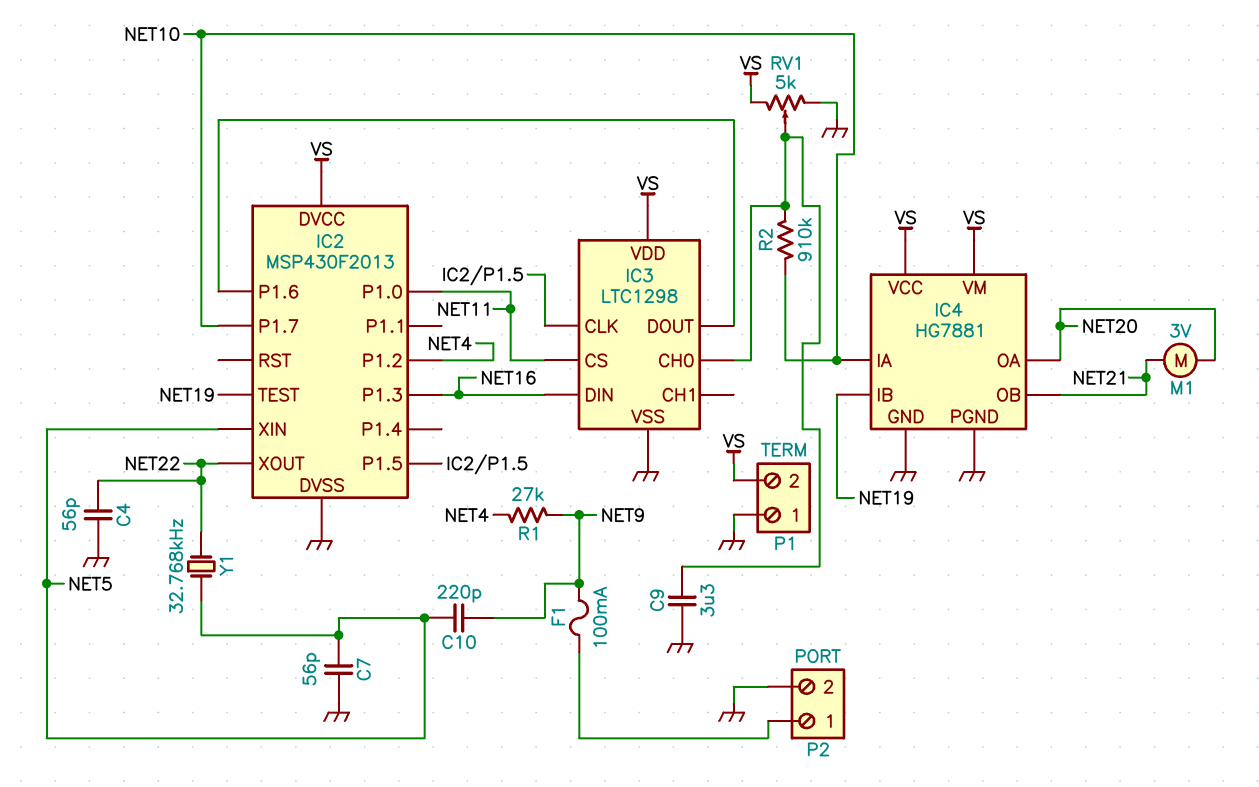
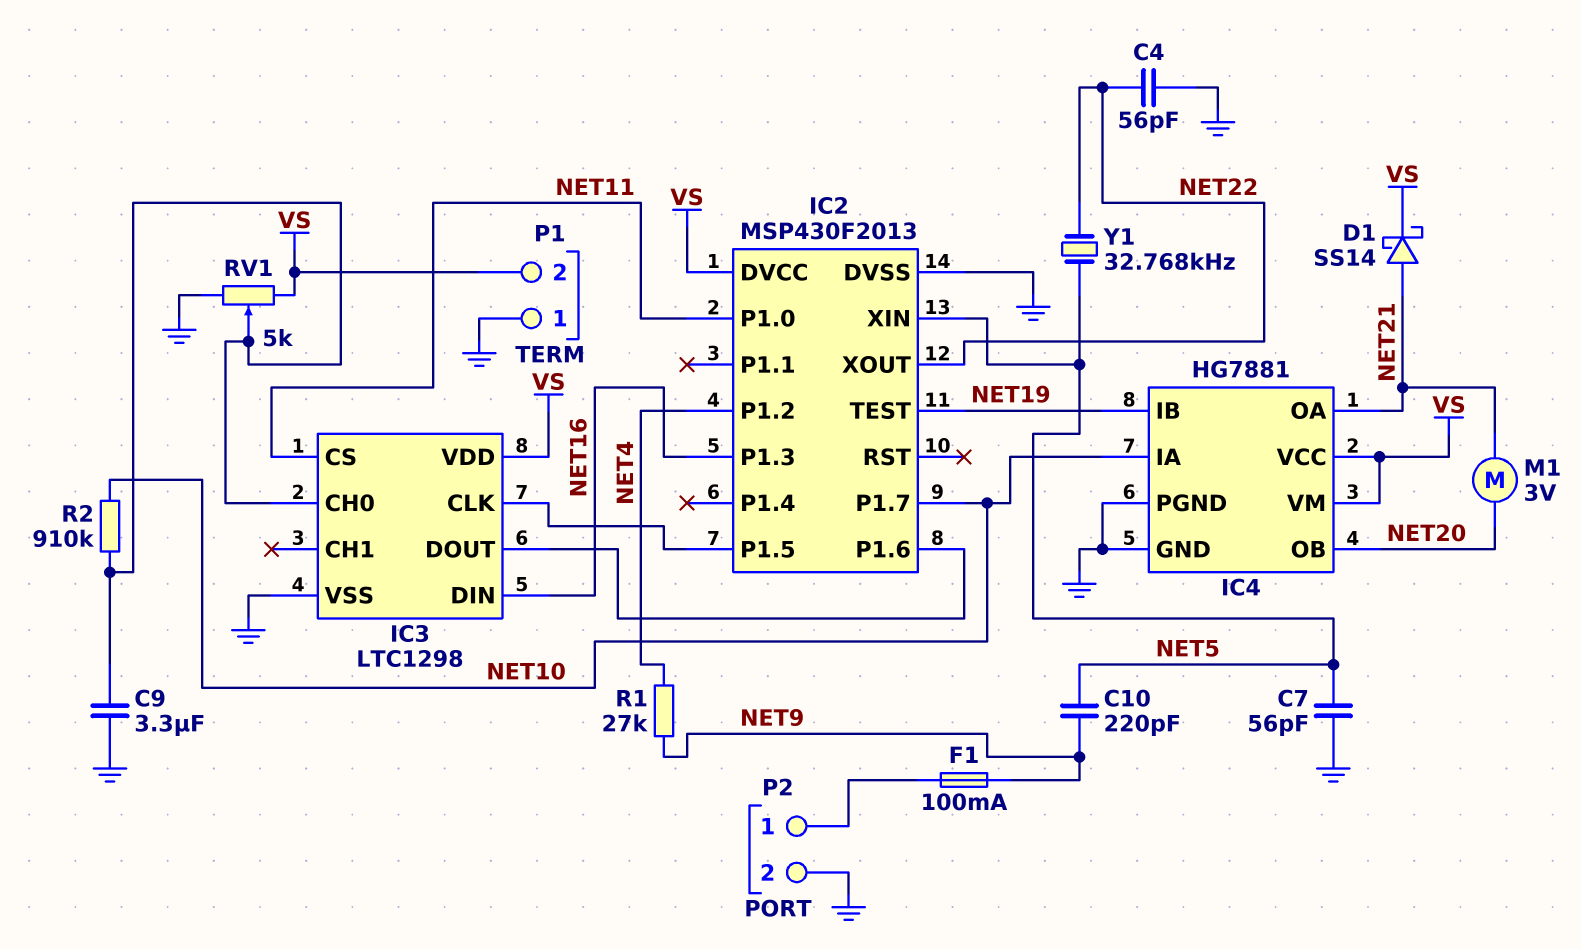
D1: none -> schottky SS14 (A NET21, K VS)
IC4 pin OA: NET20 -> NET21
IC4 pin OB: NET21 -> NET20

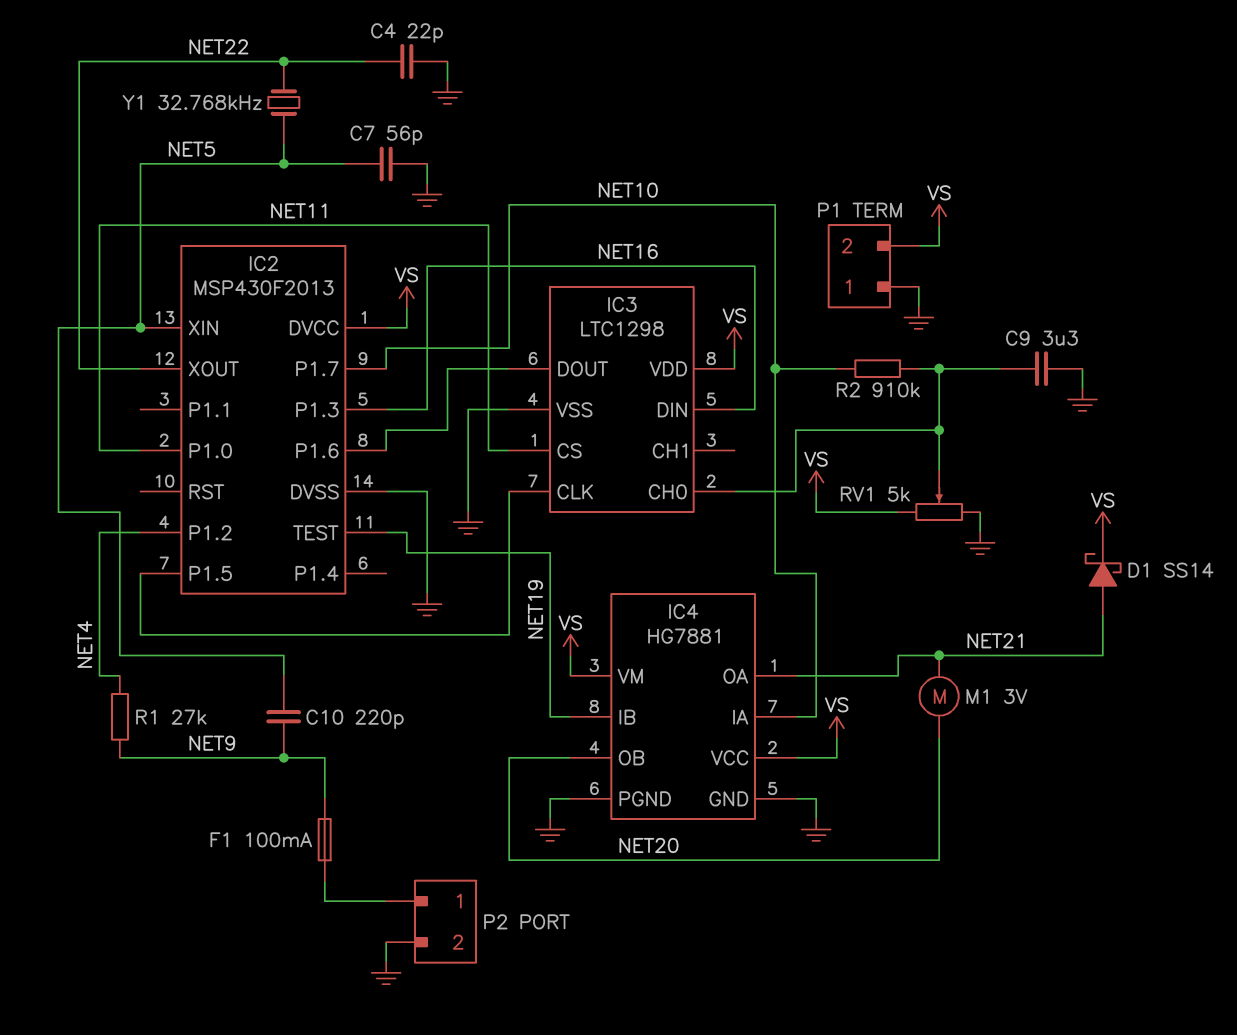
C4: 56pF (GND, NET22) -> 22pF (GND, NET22)

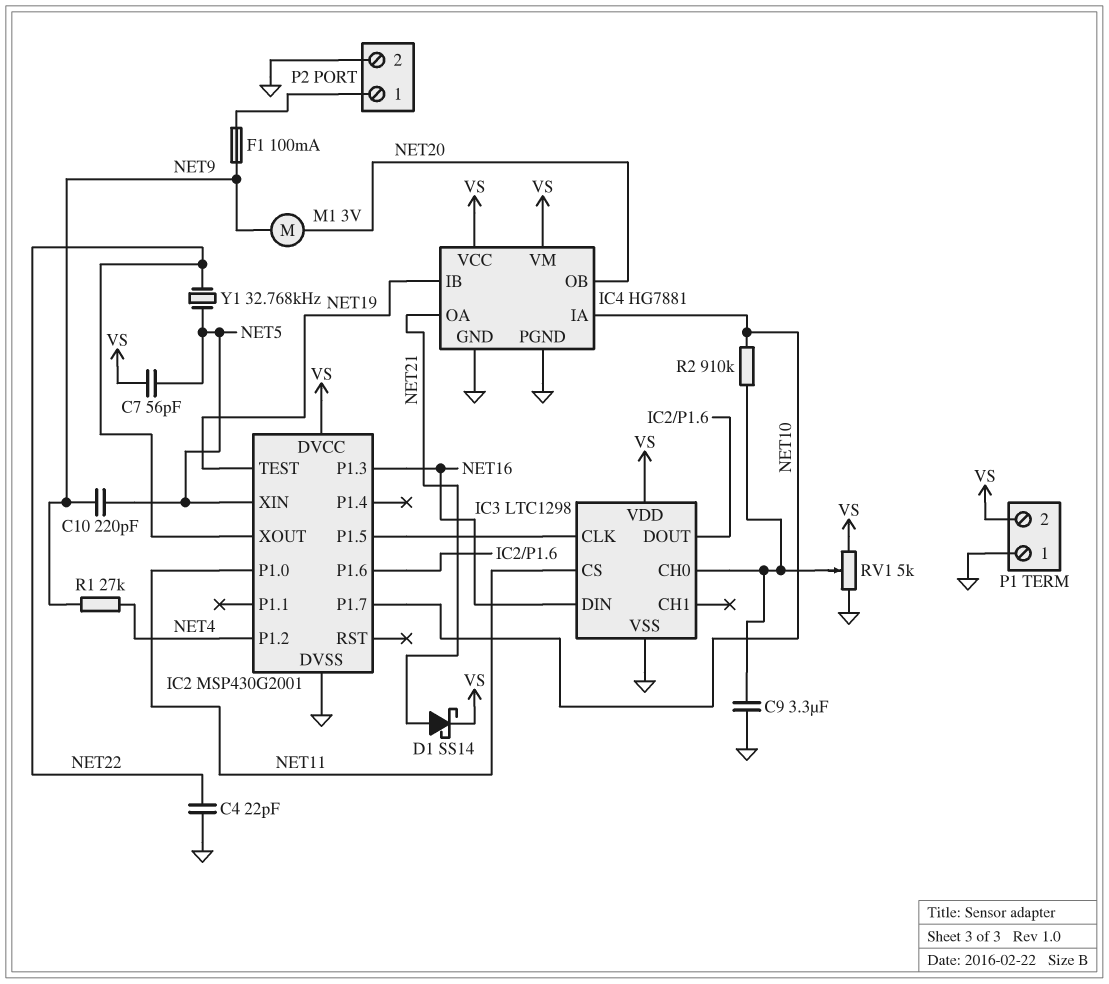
C7: 56pF (GND, NET5) -> 56pF (NET5, VS)
IC2: MSP430F2013 -> MSP430G2001
M1: motor 3V (NET20, NET21) -> motor 3V (NET9, NET20)

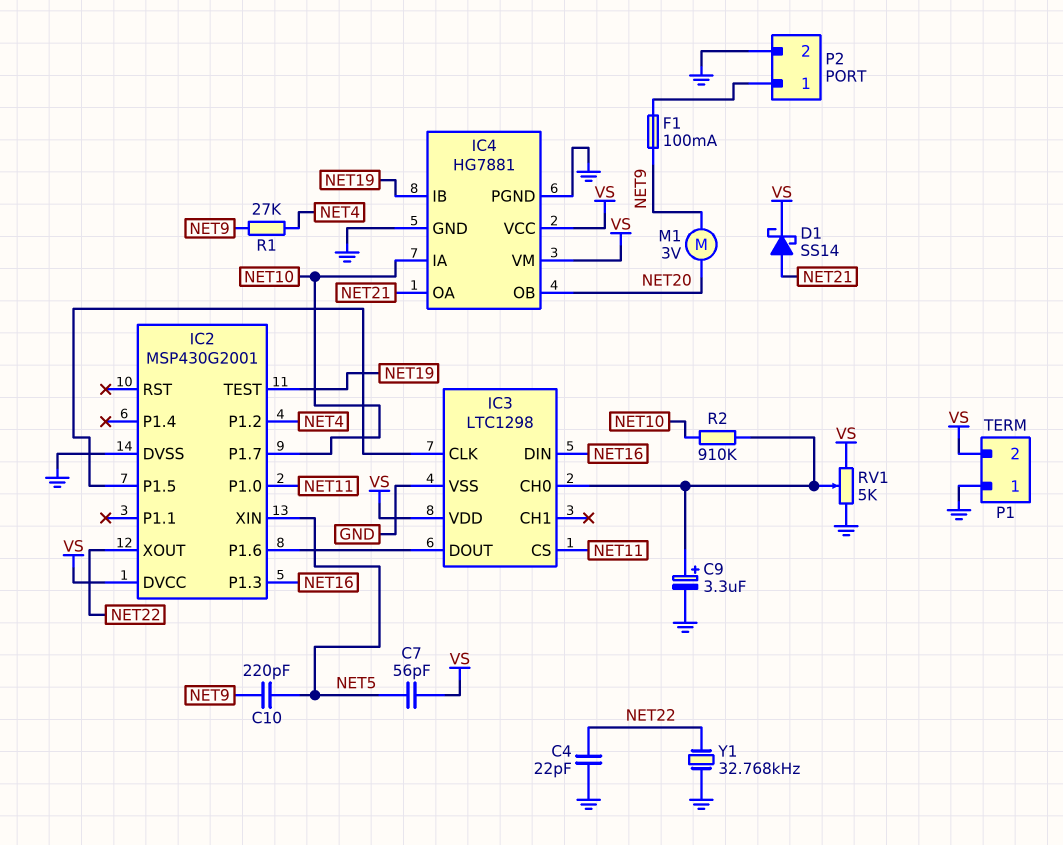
C9: 3.3uF (GND, IC3/CH0) -> 3.3uF (plus IC3/CH0, minus GND)
Y1: 32.768kHz (NET5, NET22) -> 32.768kHz (GND, NET22)

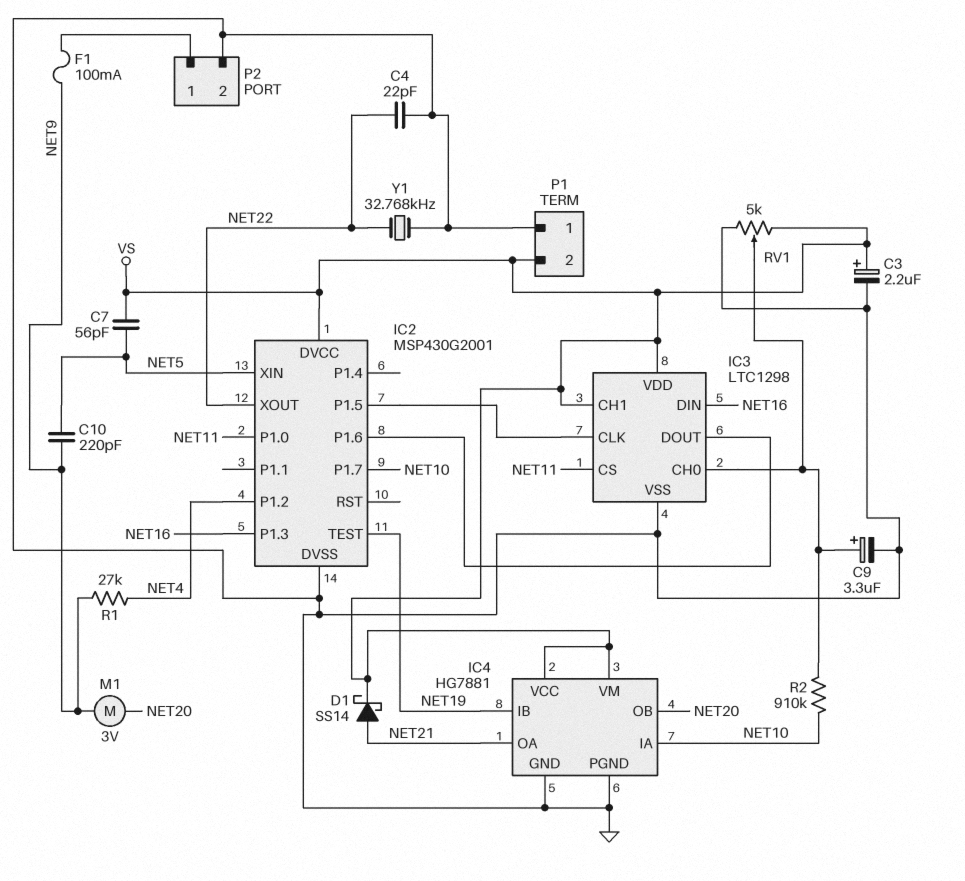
C3: none -> 2.2uF (plus VS, minus GND)
IC3 pin CH1: none -> VS

